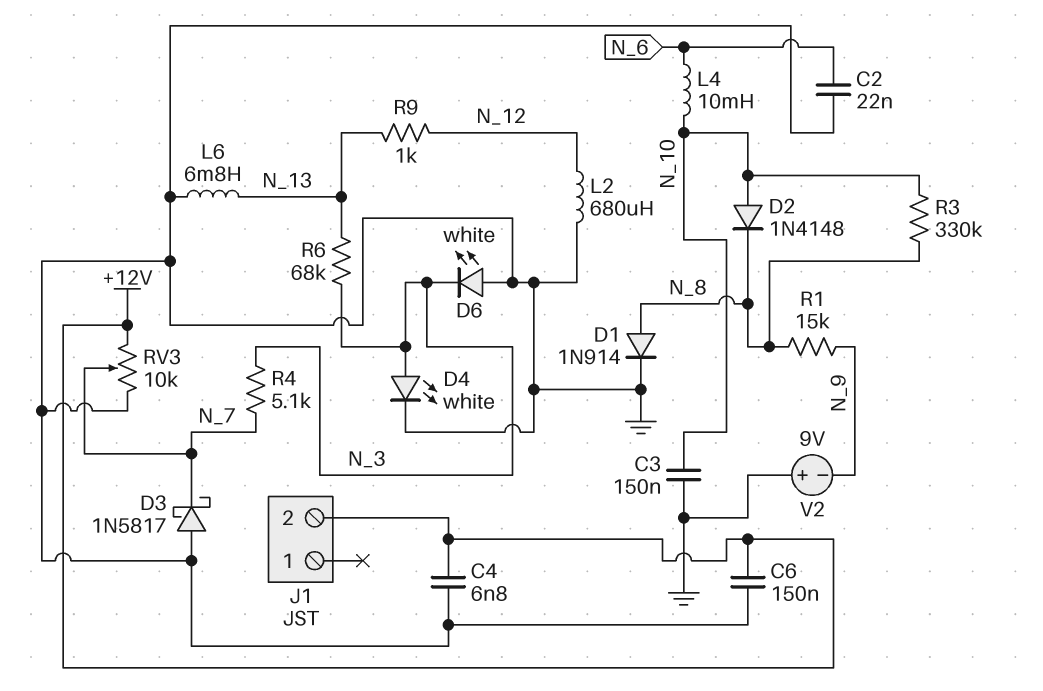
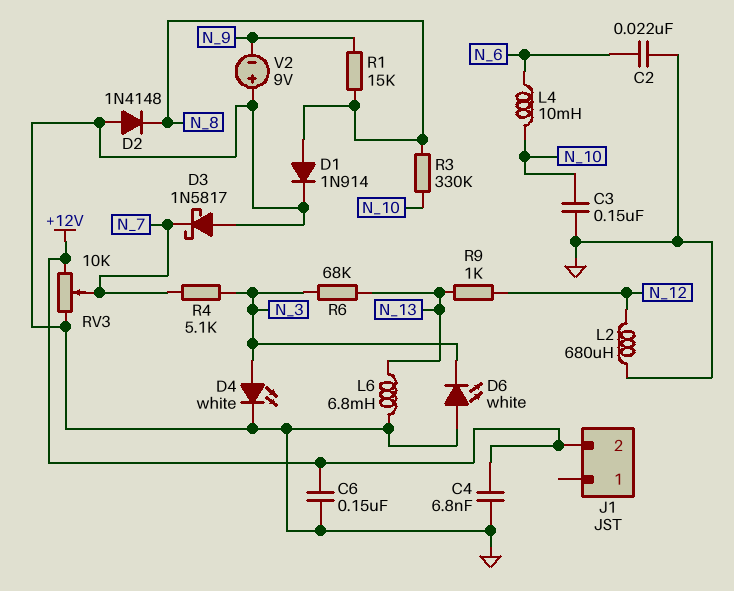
D2: diode 1N4148 (A N_10, K N_8) -> diode 1N4148 (A GND, K N_8)

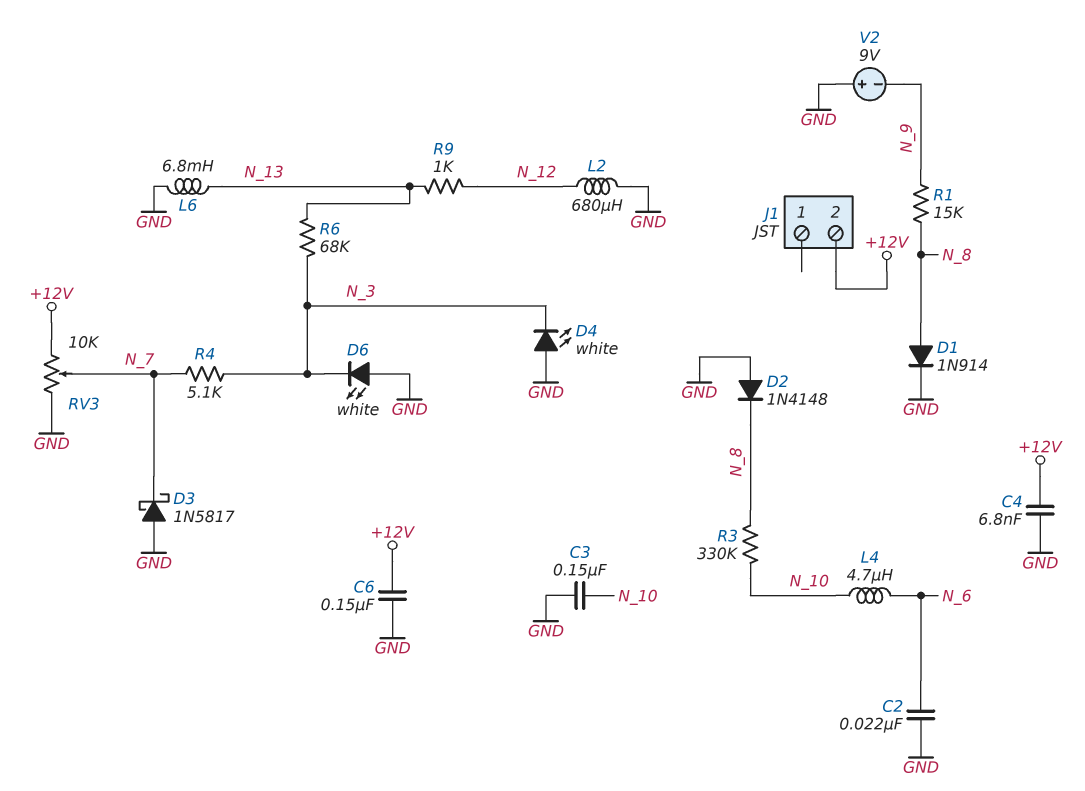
D4: LED white (A N_3, K GND) -> LED white (A GND, K N_3)
L4: 10mH (N_6, N_10) -> 4.7uH (N_6, N_10)

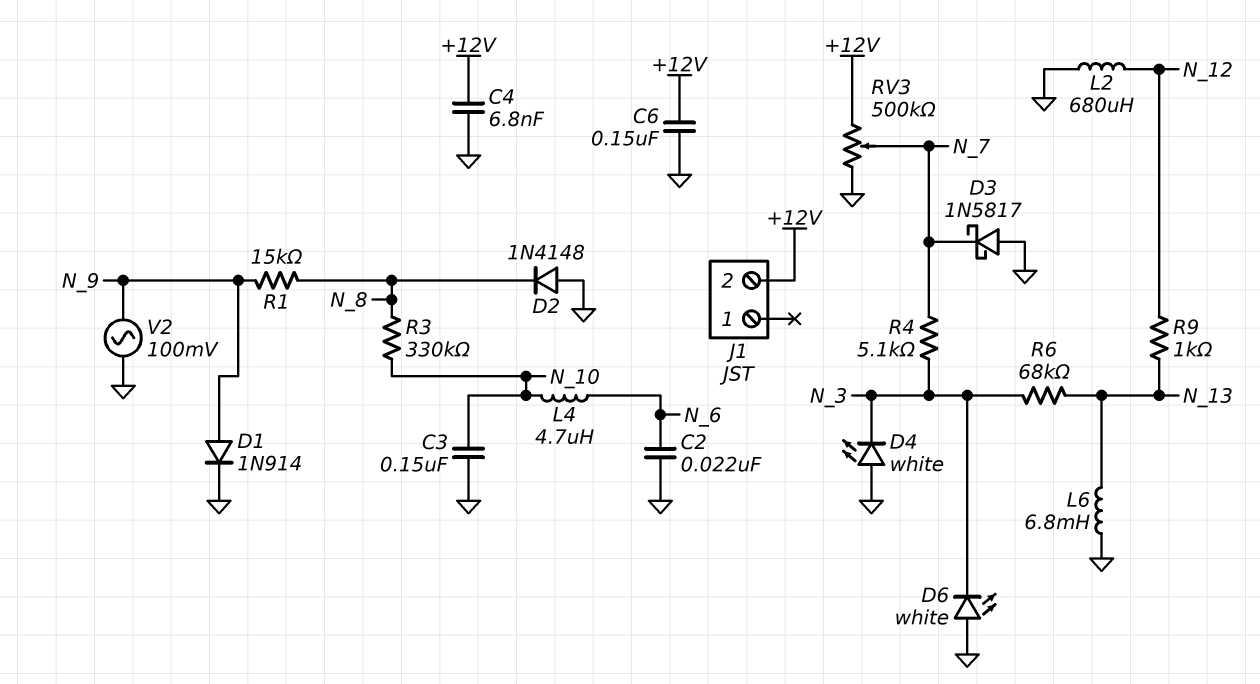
D1: diode 1N914 (A N_8, K GND) -> diode 1N914 (A N_9, K GND)
RV3: 10k (+12V, GND, wiper N_7) -> 500k (+12V, GND, wiper N_7)
V2: 9V (plus GND, minus N_9) -> AC 100mV (GND, N_9)

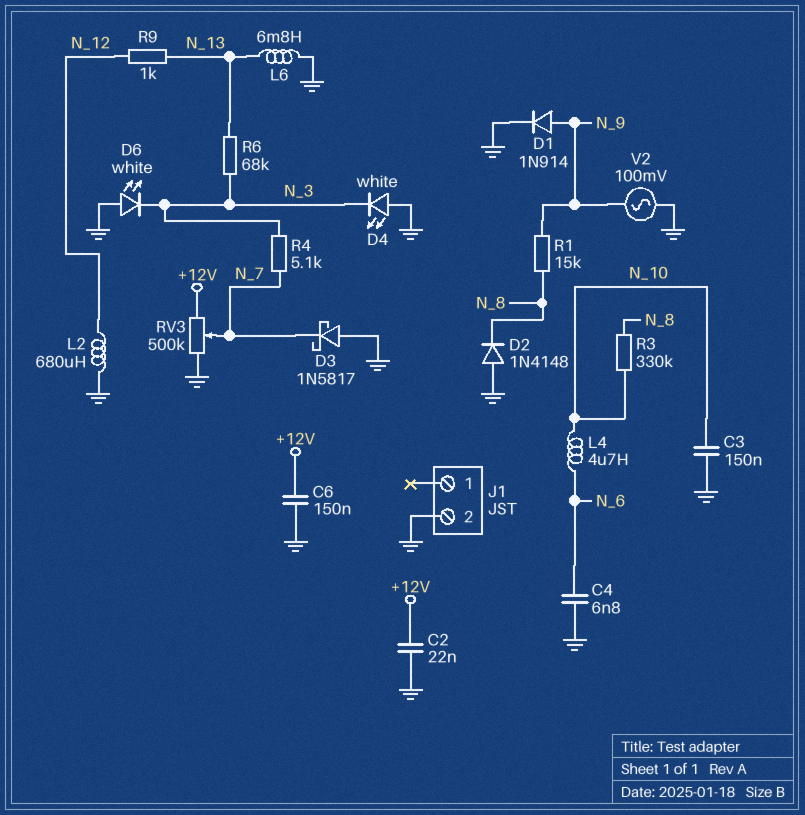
C2: 22nF (GND, N_6) -> 22nF (+12V, GND)
C4: 6.8nF (+12V, GND) -> 6.8nF (GND, N_6)
J1 pin 2: +12V -> GND

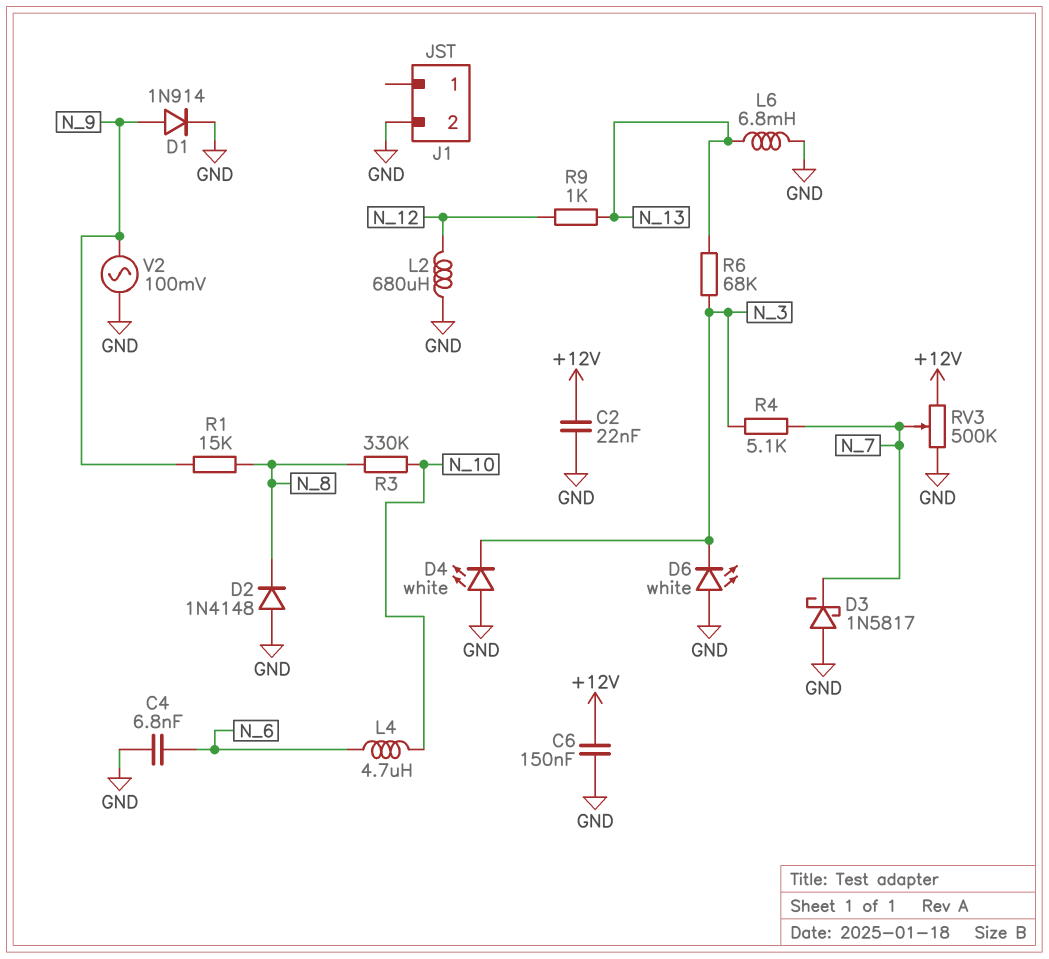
C3: 150nF (GND, N_10) -> none

